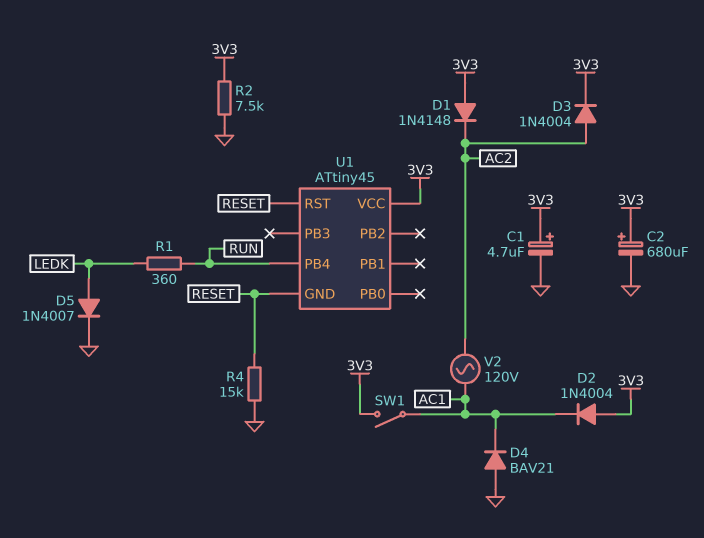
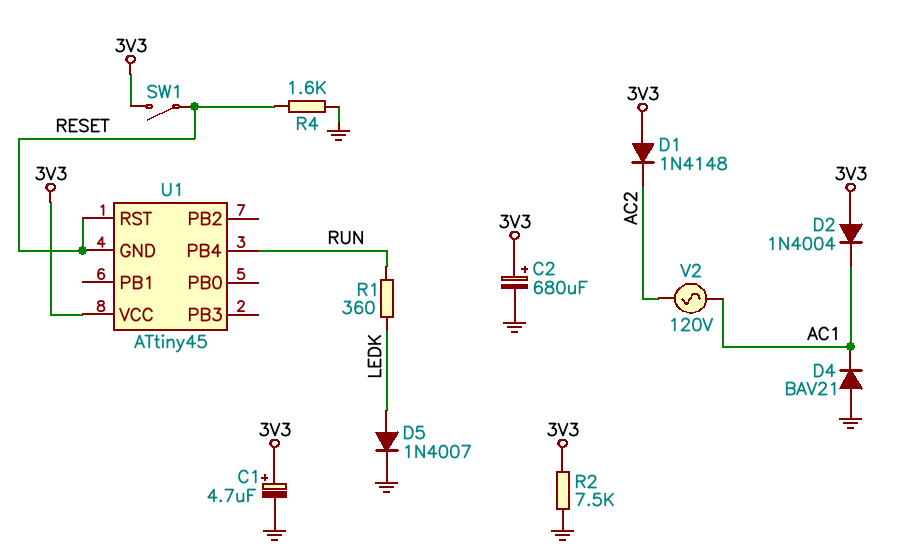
D3: diode 1N4004 (A AC2, K 3V3) -> none
R4: 15k (GND, RESET) -> 1.6k (GND, RESET)
SW1: switch (3V3, AC1) -> switch (3V3, RESET)

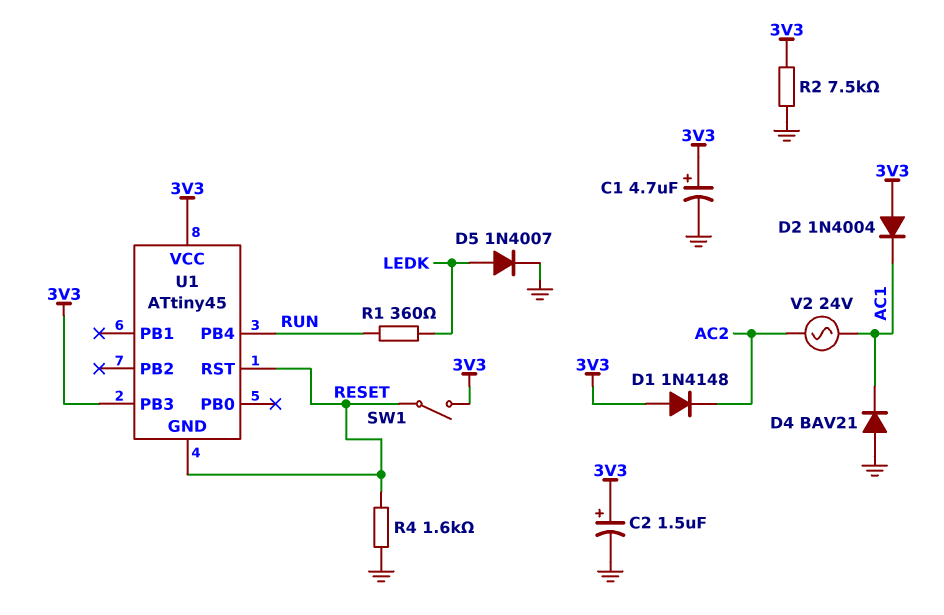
C2: 680uF (plus 3V3, minus GND) -> 1.5uF (plus 3V3, minus GND)
U1 pin PB3: none -> 3V3
V2: AC 120V (AC1, AC2) -> AC 24V (AC1, AC2)

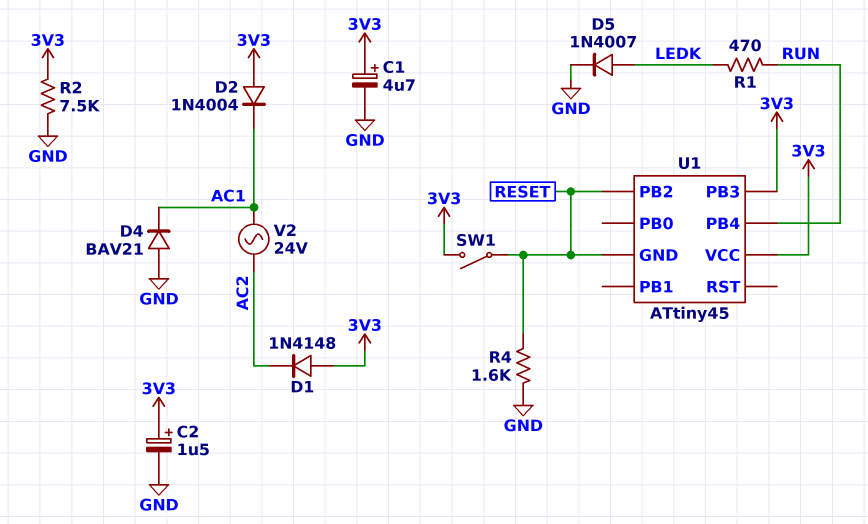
R1: 360 (LEDK, RUN) -> 470 (LEDK, RUN)
U1 pin PB2: none -> RESET
U1 pin RST: RESET -> none

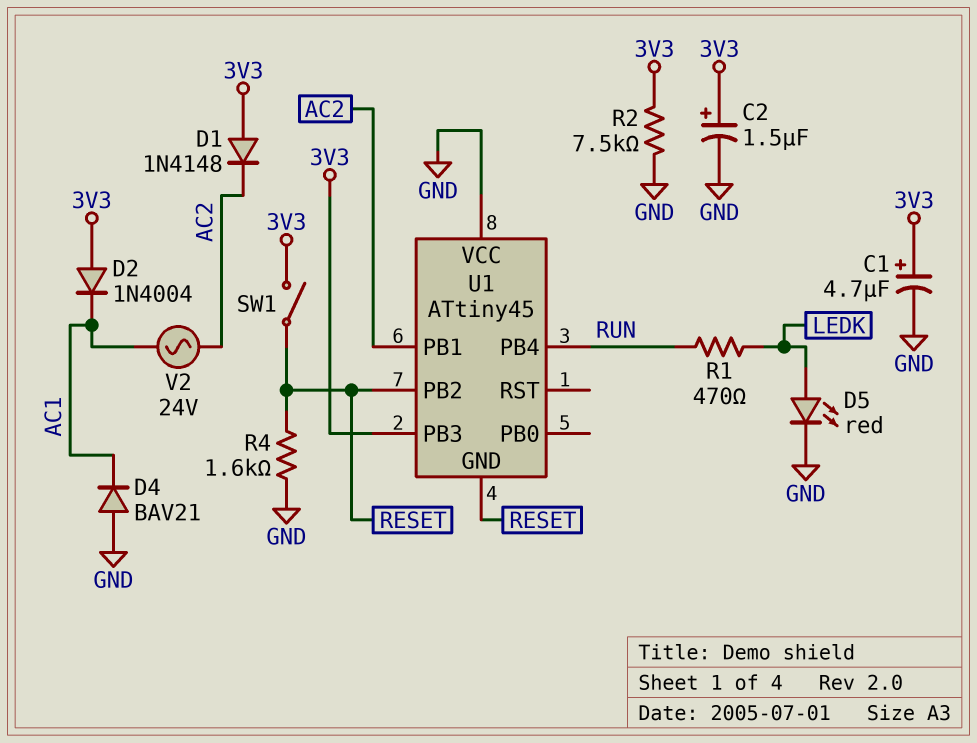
D5: diode 1N4007 (A LEDK, K GND) -> LED red (A LEDK, K GND)
U1 pin PB1: none -> AC2
U1 pin VCC: 3V3 -> GND

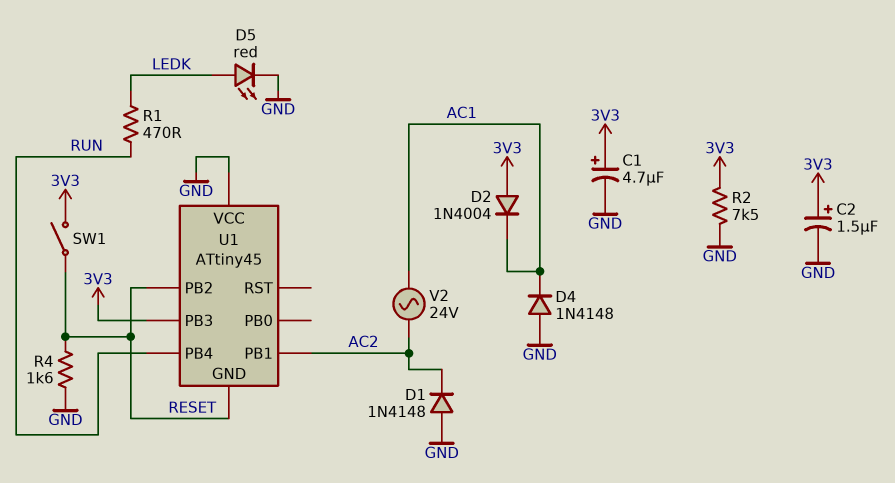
D1: diode 1N4148 (A 3V3, K AC2) -> diode 1N4148 (A GND, K AC2)
D4: diode BAV21 (A GND, K AC1) -> diode 1N4148 (A GND, K AC1)

